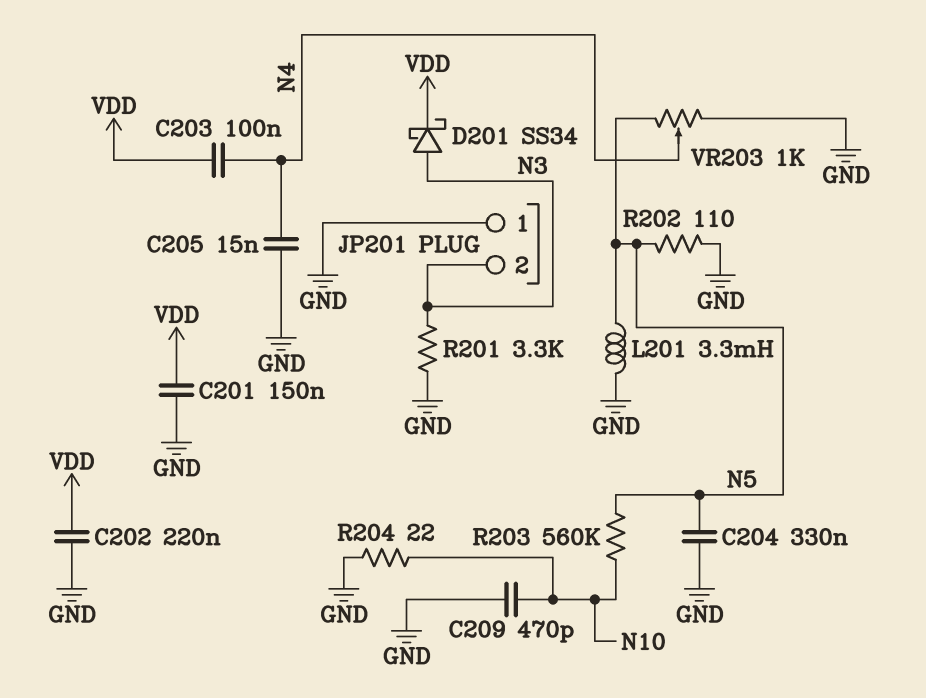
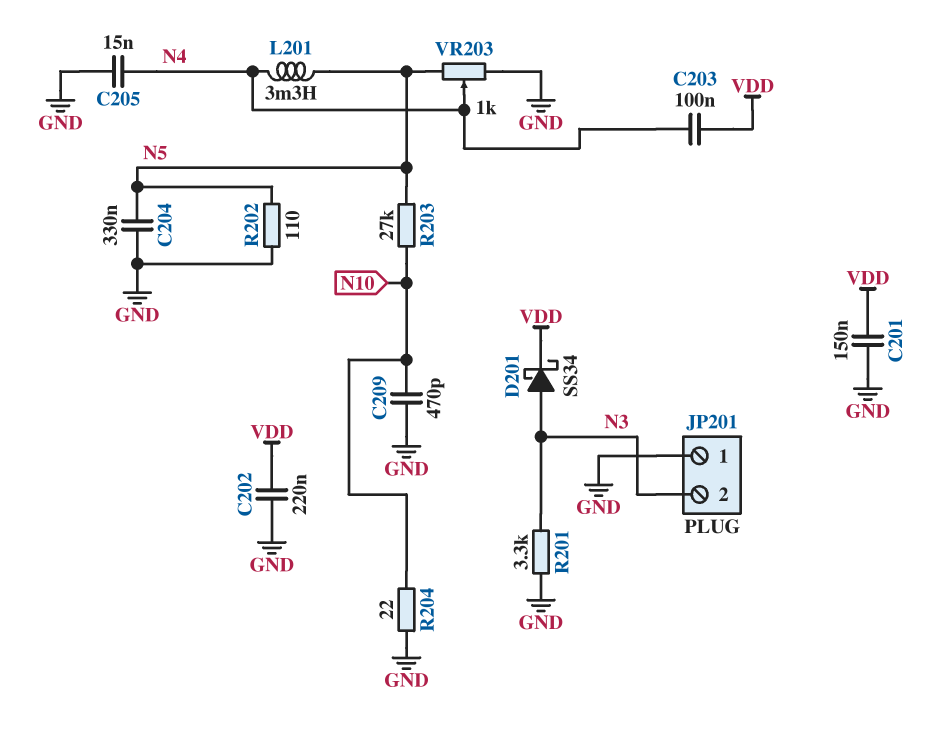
L201: 3.3mH (GND, N5) -> 3.3mH (N4, N5)
R203: 560k (N5, N10) -> 27k (N5, N10)

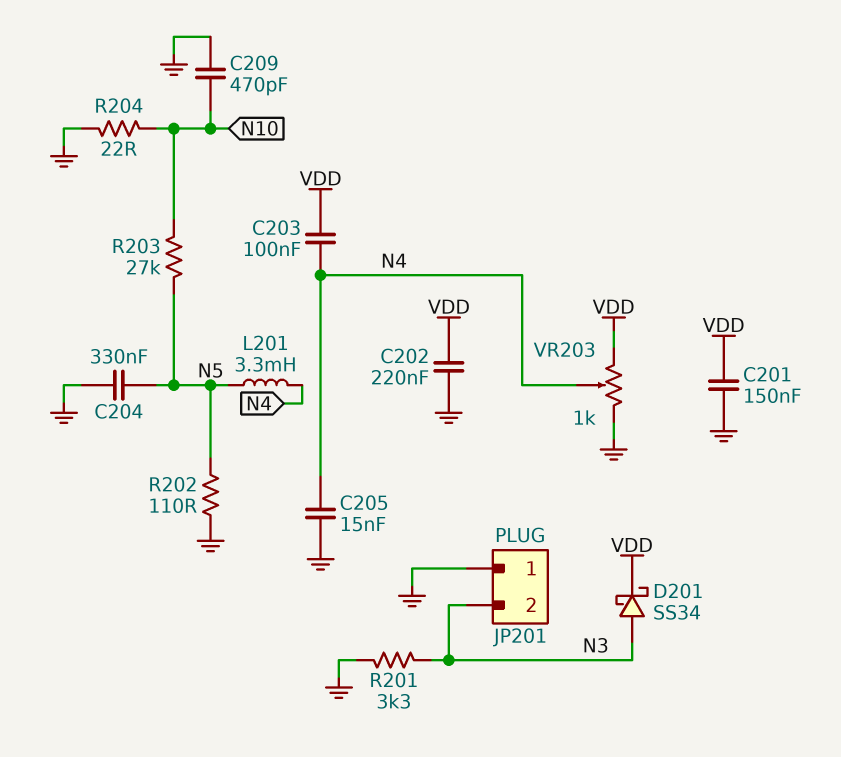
VR203: 1k (GND, N5, wiper N4) -> 1k (GND, VDD, wiper N4)

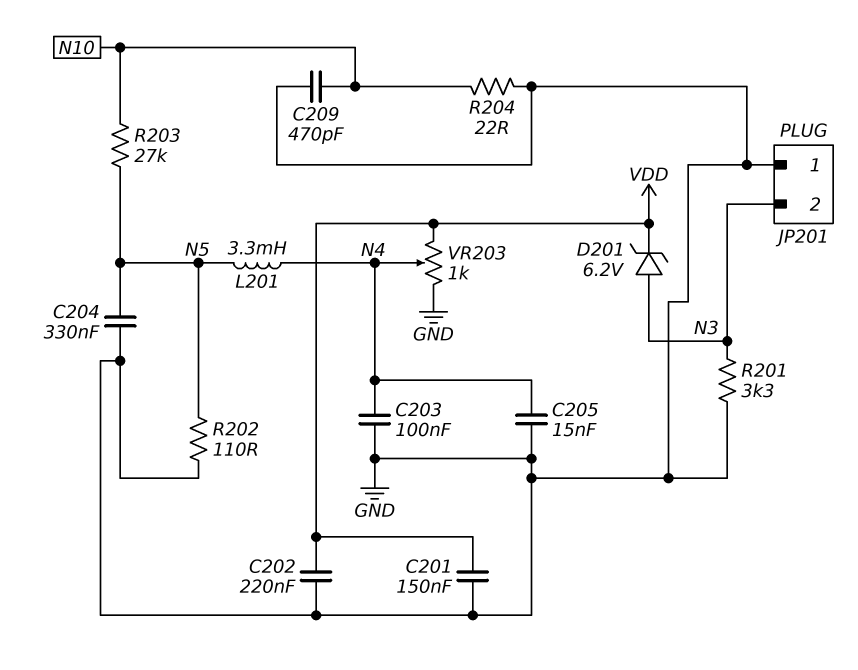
C203: 100nF (N4, VDD) -> 100nF (GND, N4)
D201: schottky SS34 (A N3, K VDD) -> zener 6.2V (A N3, K VDD)

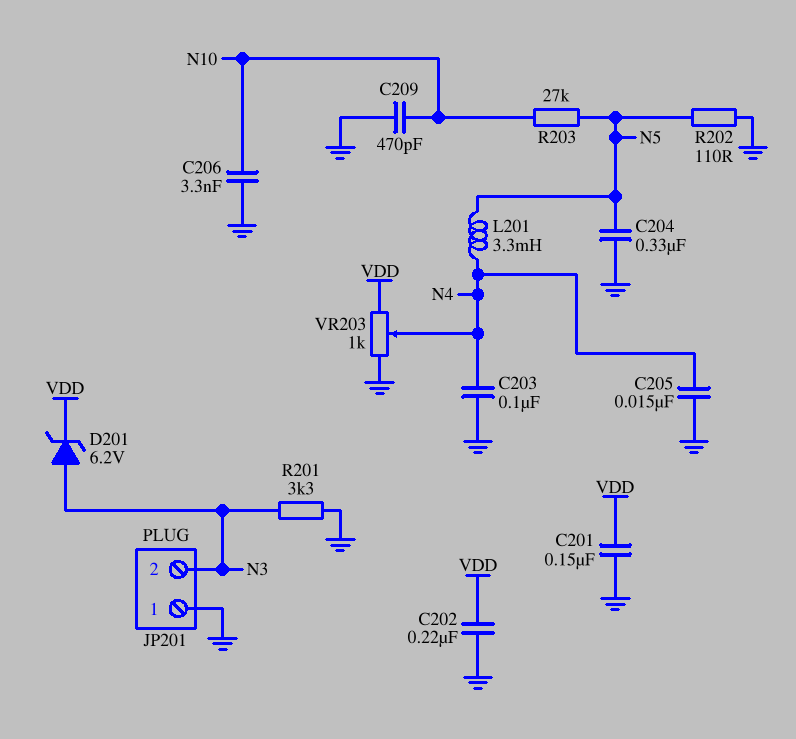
C206: none -> 3.3nF (GND, N10)
R204: 22 (GND, N10) -> none

